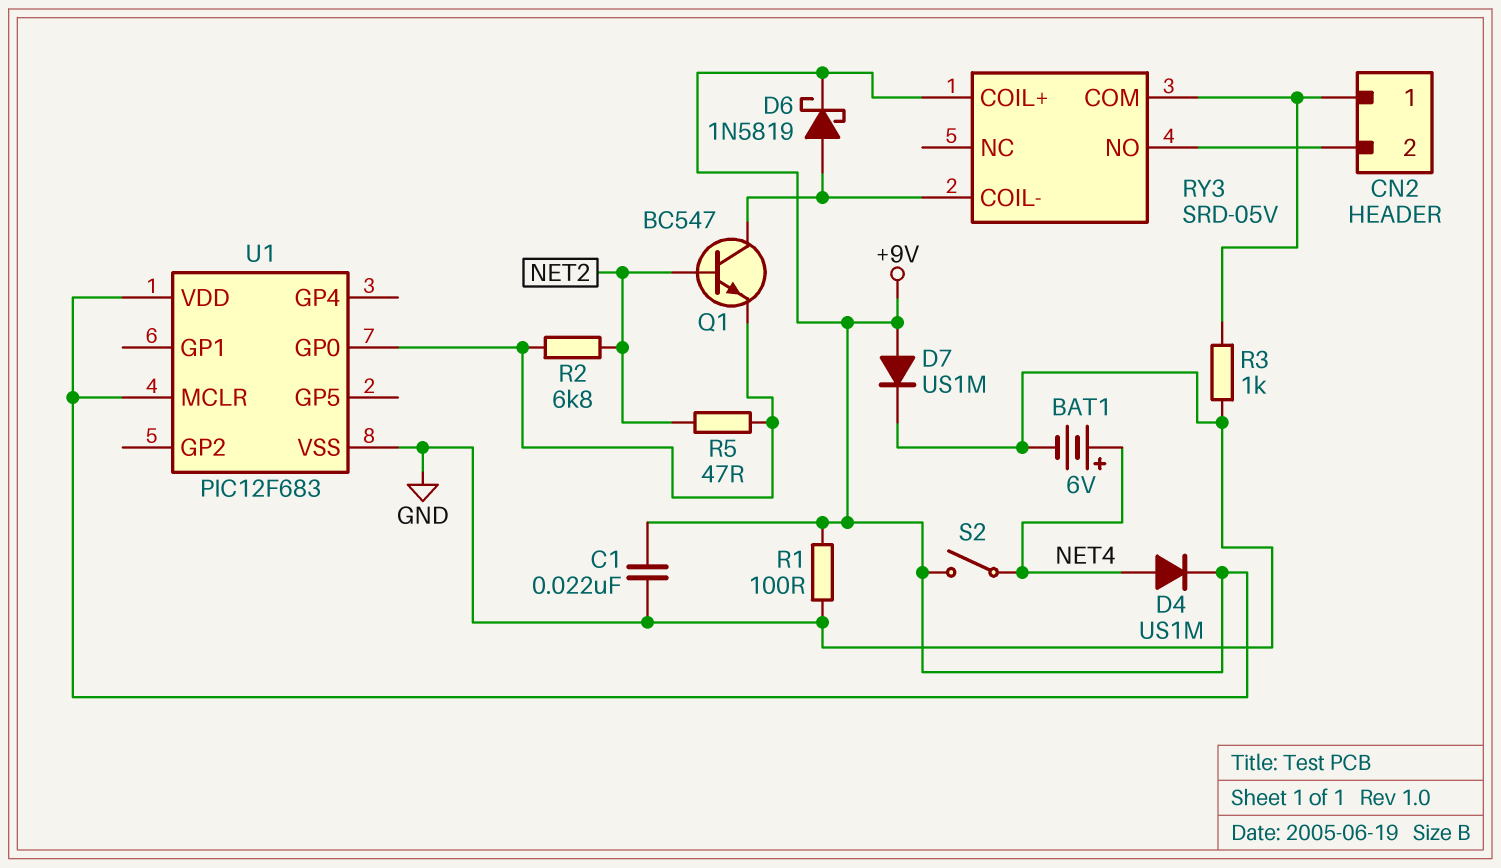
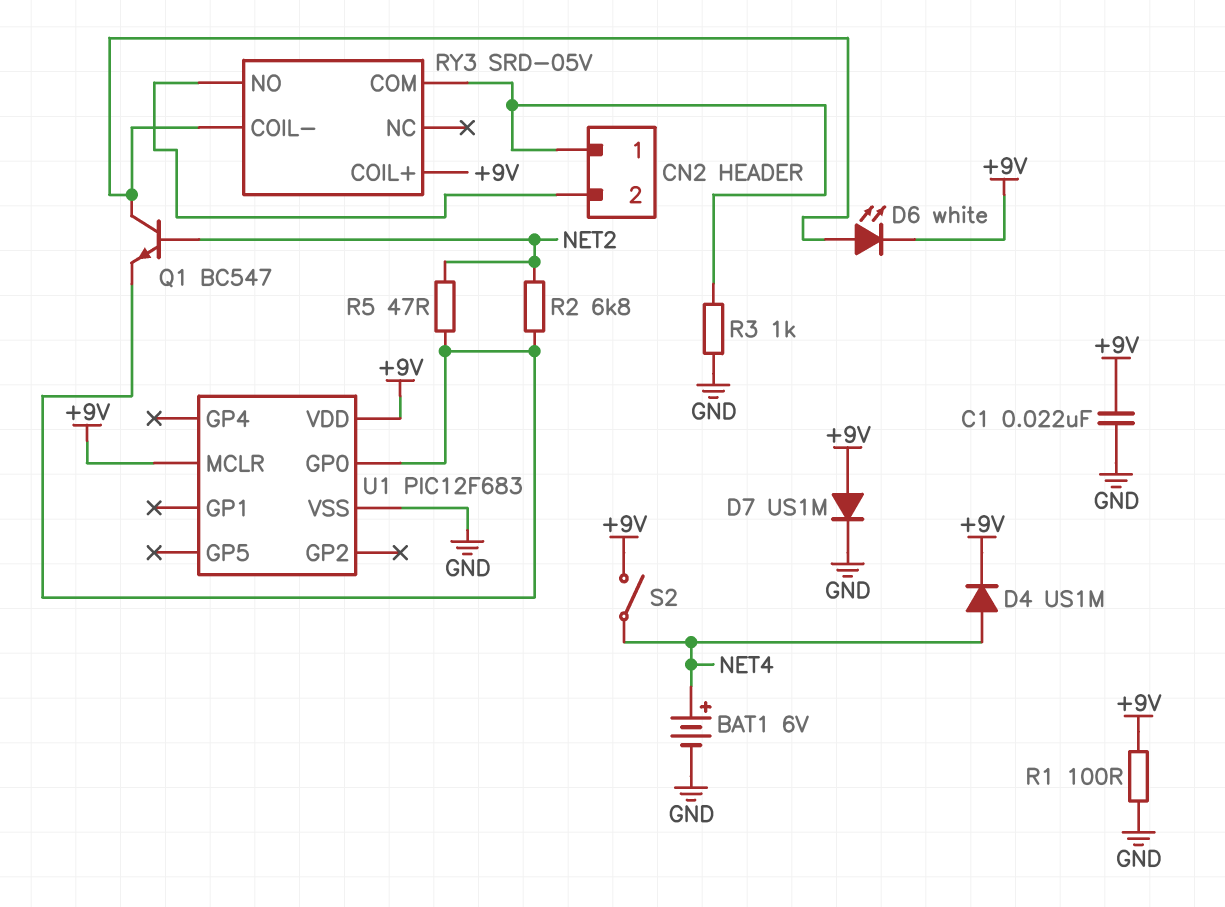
D6: schottky 1N5819 (A RY3/COIL-, K +9V) -> LED white (A RY3/COIL-, K +9V)

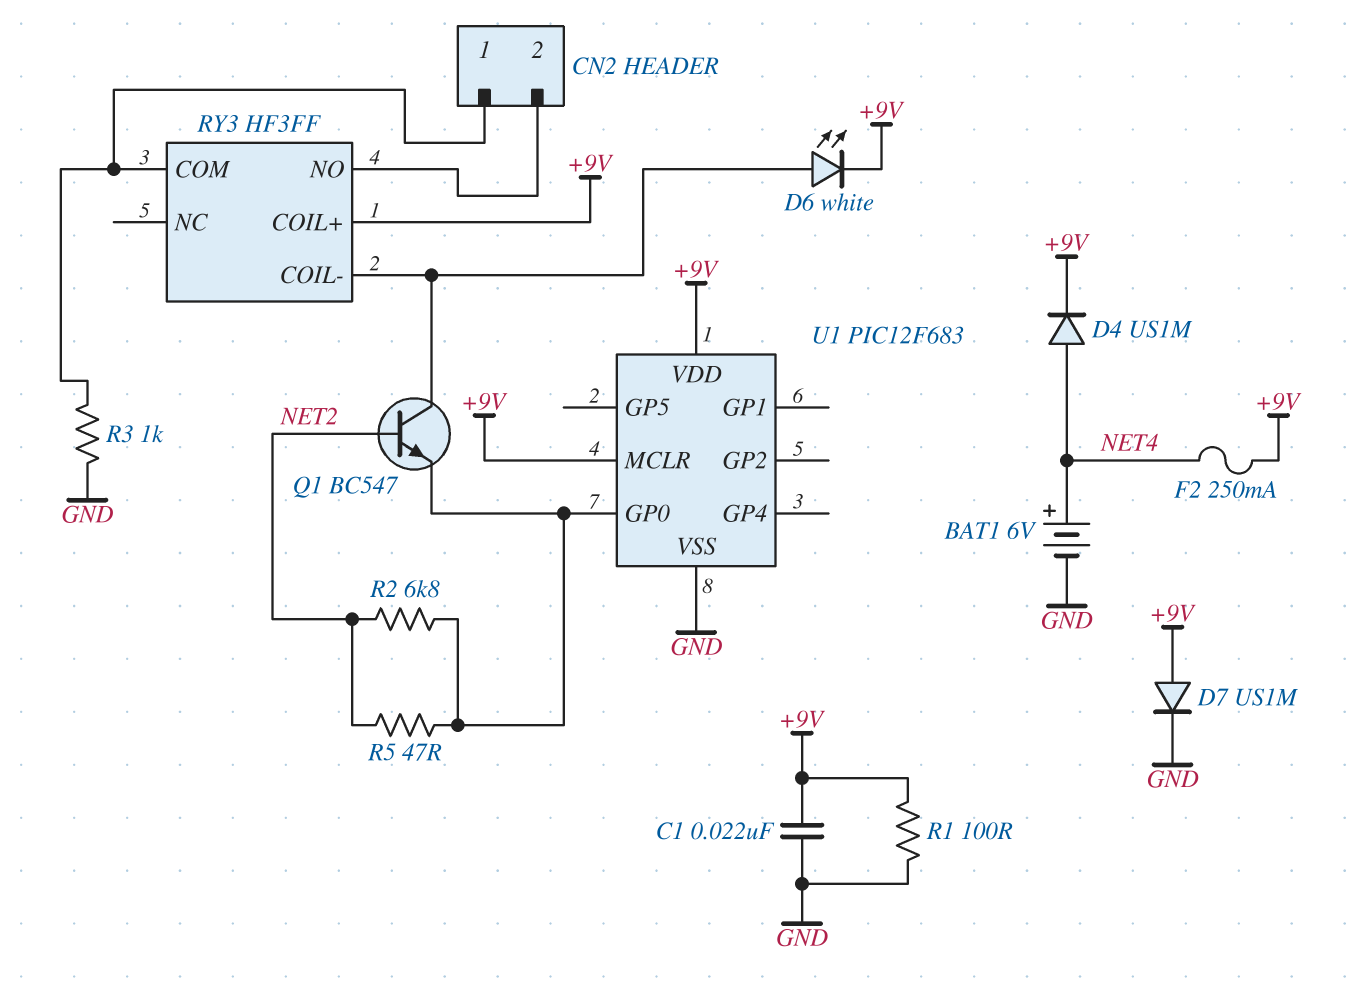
F2: none -> 250mA (+9V, NET4)
RY3: SRD-05V -> HF3FF
S2: switch (+9V, NET4) -> none

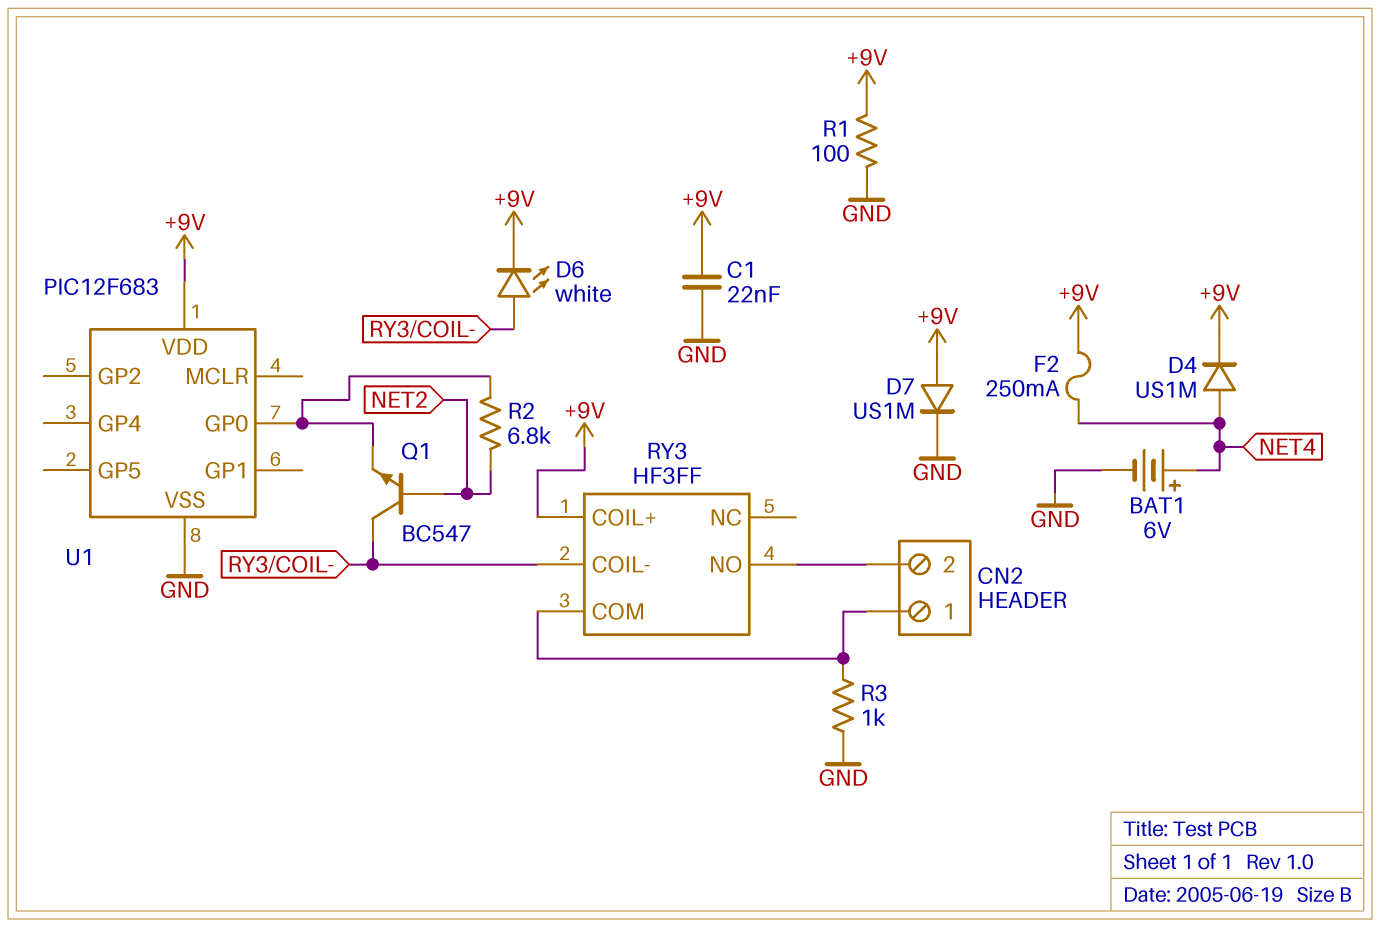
R5: 47 (NET2, U1/GP0) -> none
U1 pin MCLR: +9V -> none

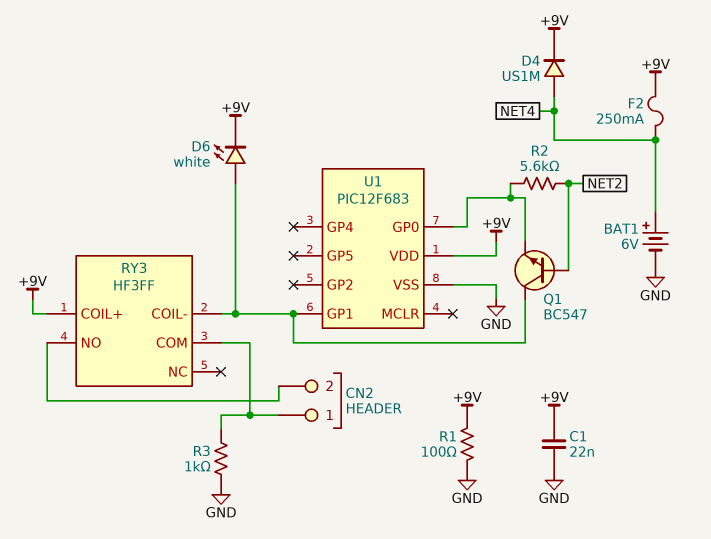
D7: diode US1M (A +9V, K GND) -> none
R2: 6.8k (NET2, U1/GP0) -> 5.6k (NET2, U1/GP0)
U1 pin GP1: none -> RY3/COIL-

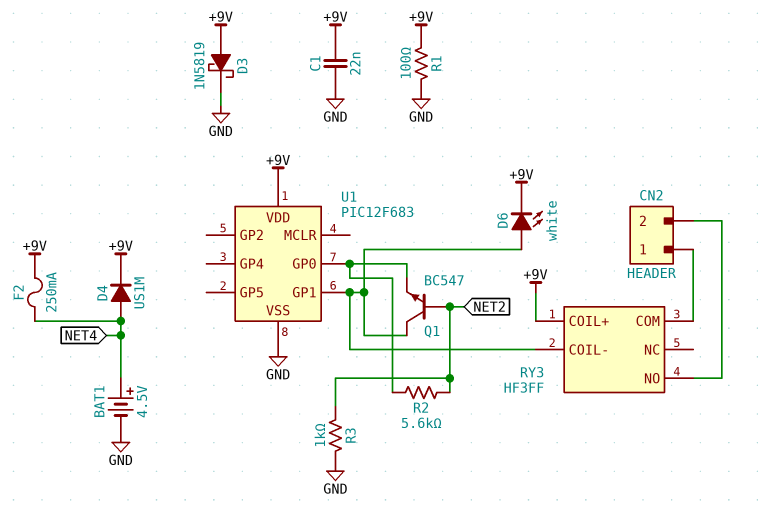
BAT1: 6V (plus NET4, minus GND) -> 4.5V (plus NET4, minus GND)
D3: none -> schottky 1N5819 (A +9V, K GND)
R3: 1k (CN2/1, GND) -> 1k (GND, NET2)

